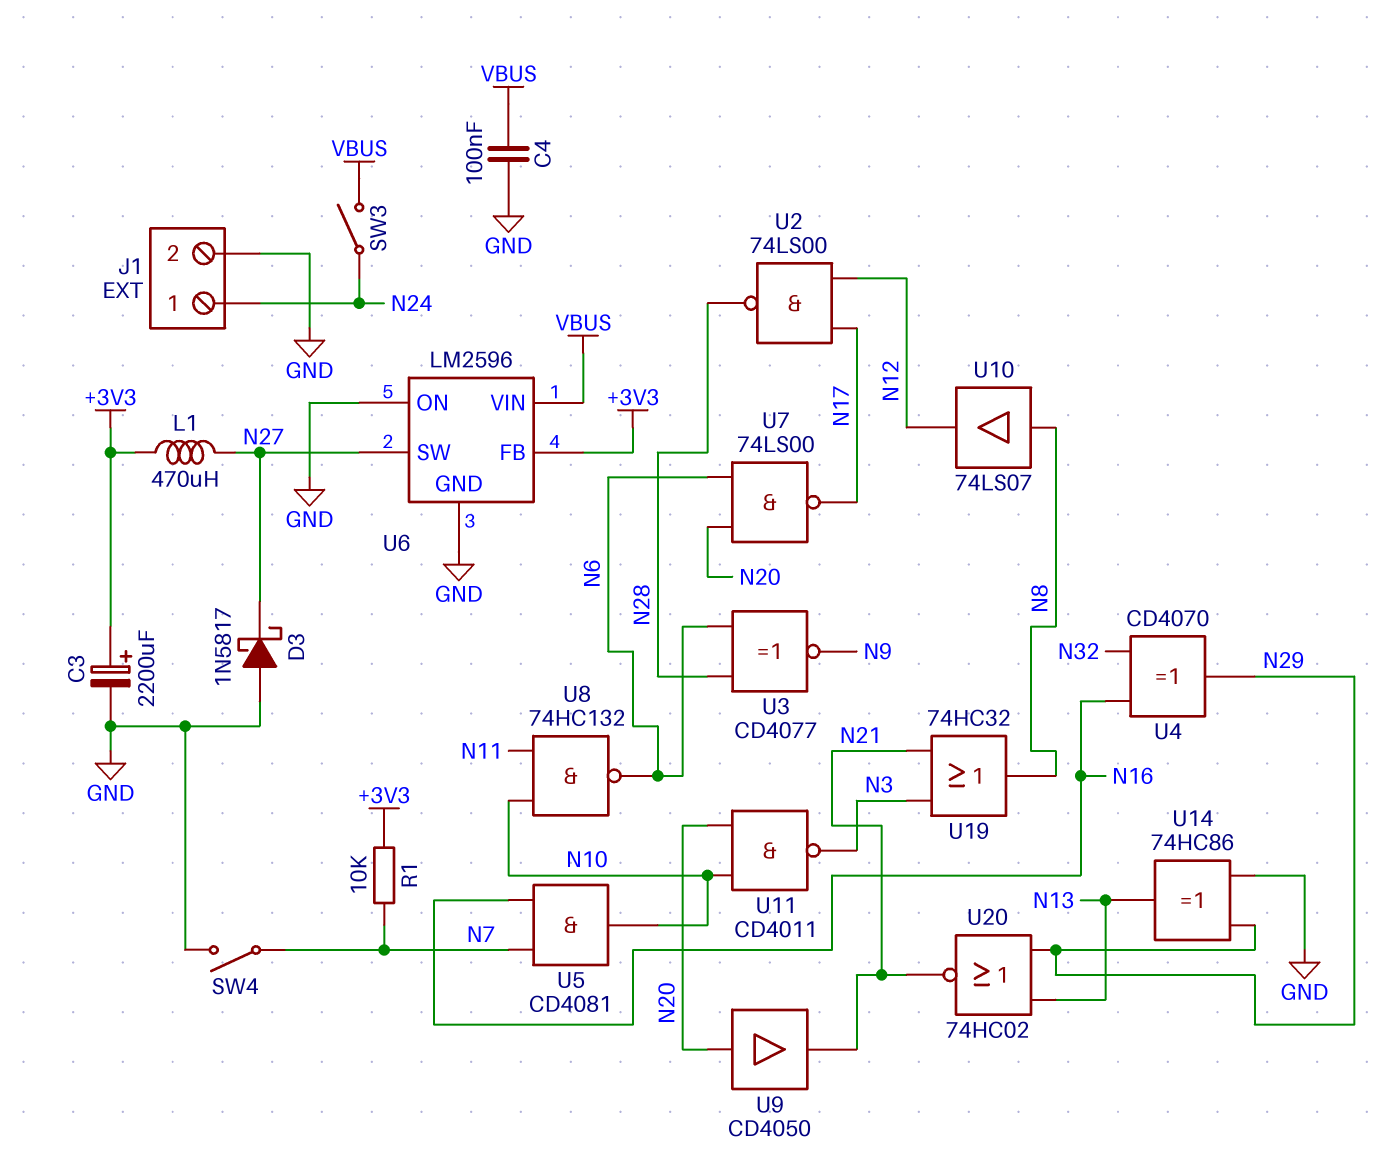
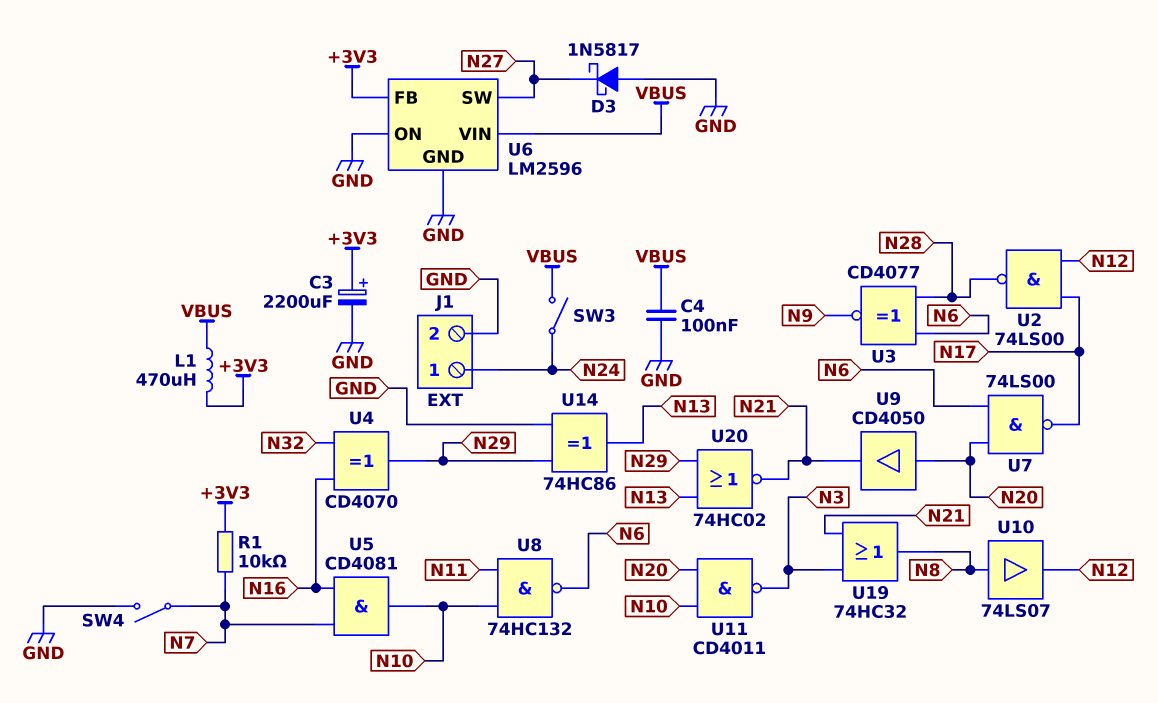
L1: 470uH (+3V3, N27) -> 470uH (+3V3, VBUS)

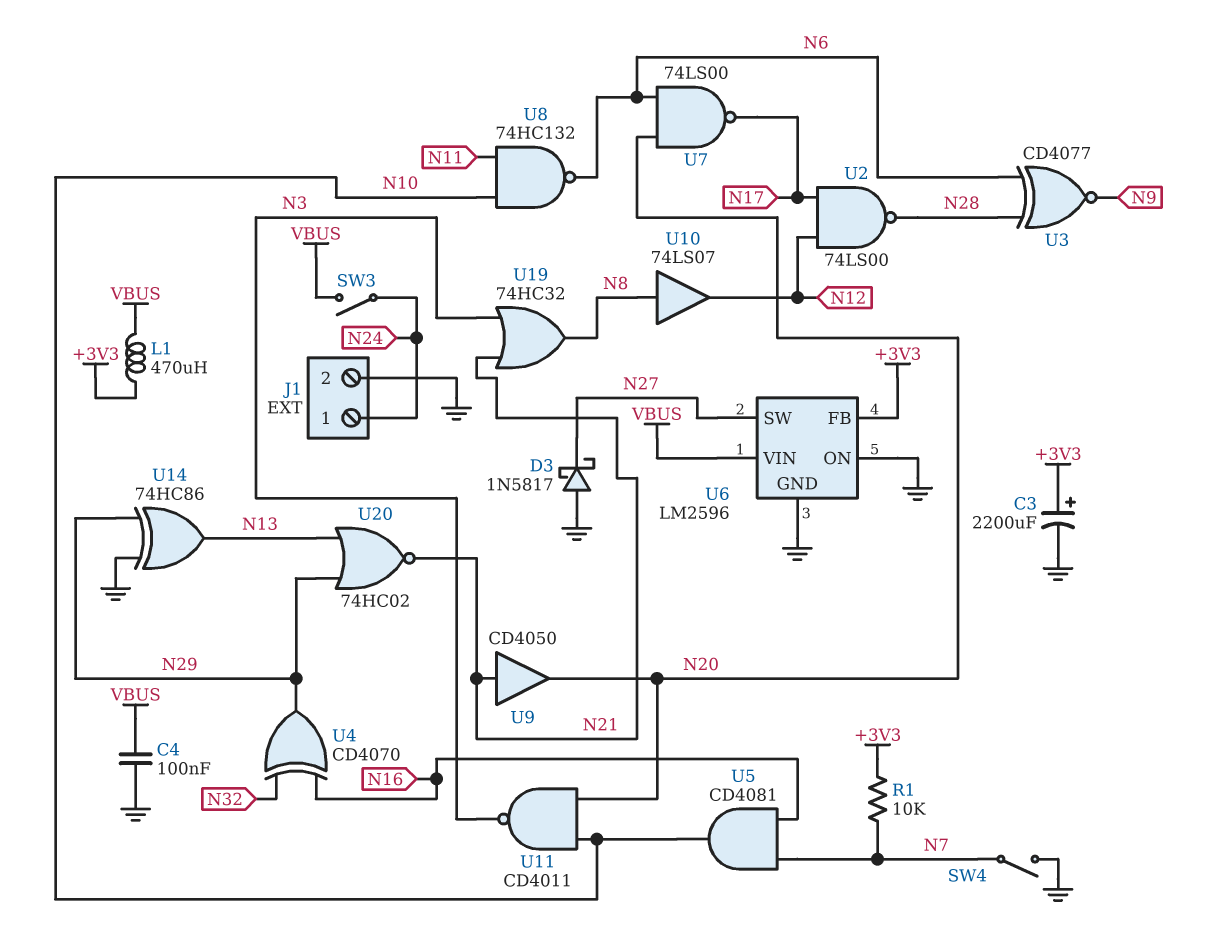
U9: buffer CD4050 (in N20, out N21) -> buffer CD4050 (in N21, out N20)

